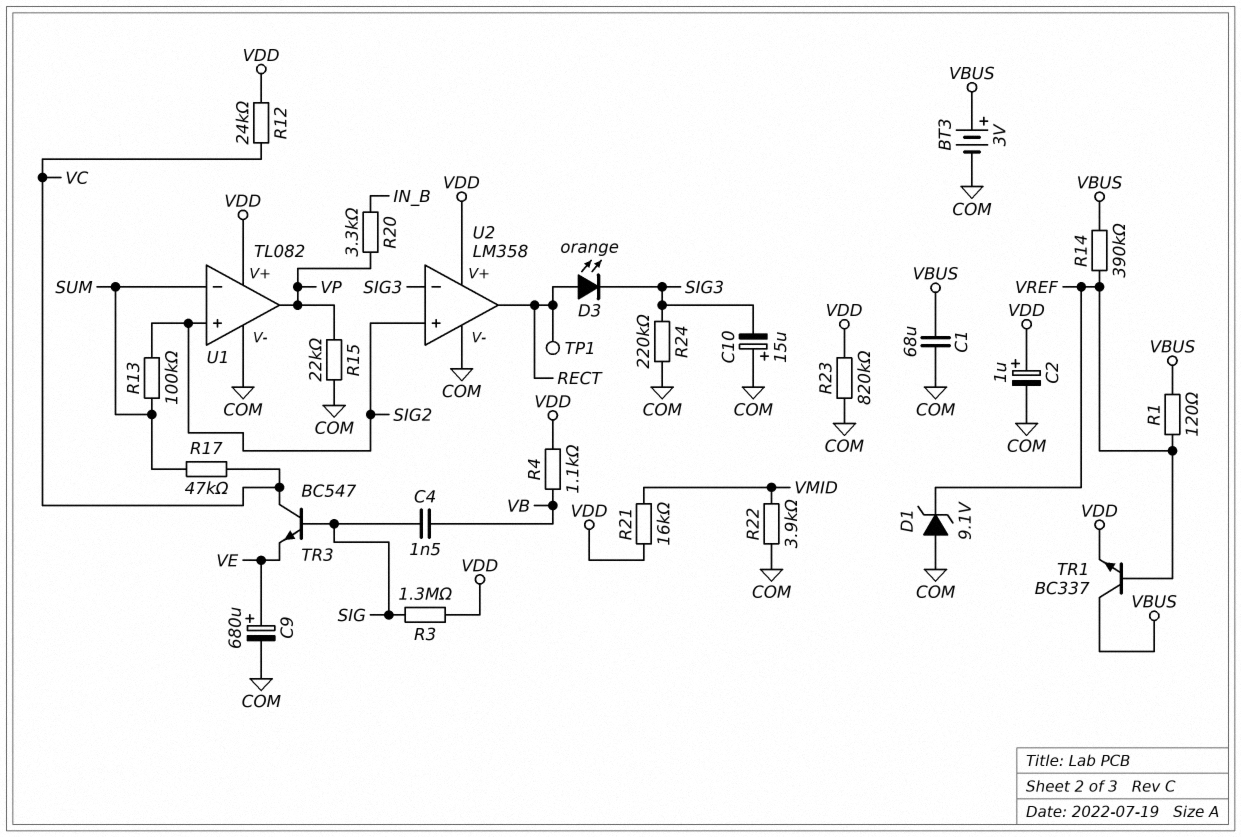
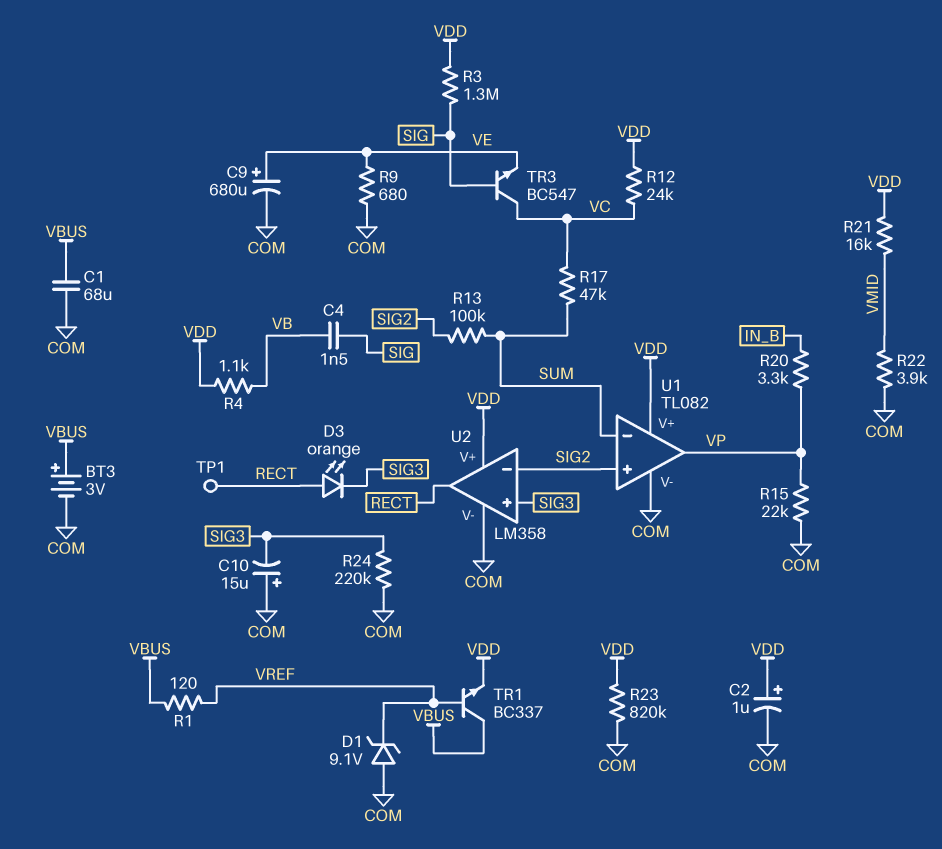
R9: none -> 680 (COM, VE)
R14: 390k (VBUS, VREF) -> none
U2 pin in+: SIG2 -> SIG3
U2 pin in-: SIG3 -> SIG2

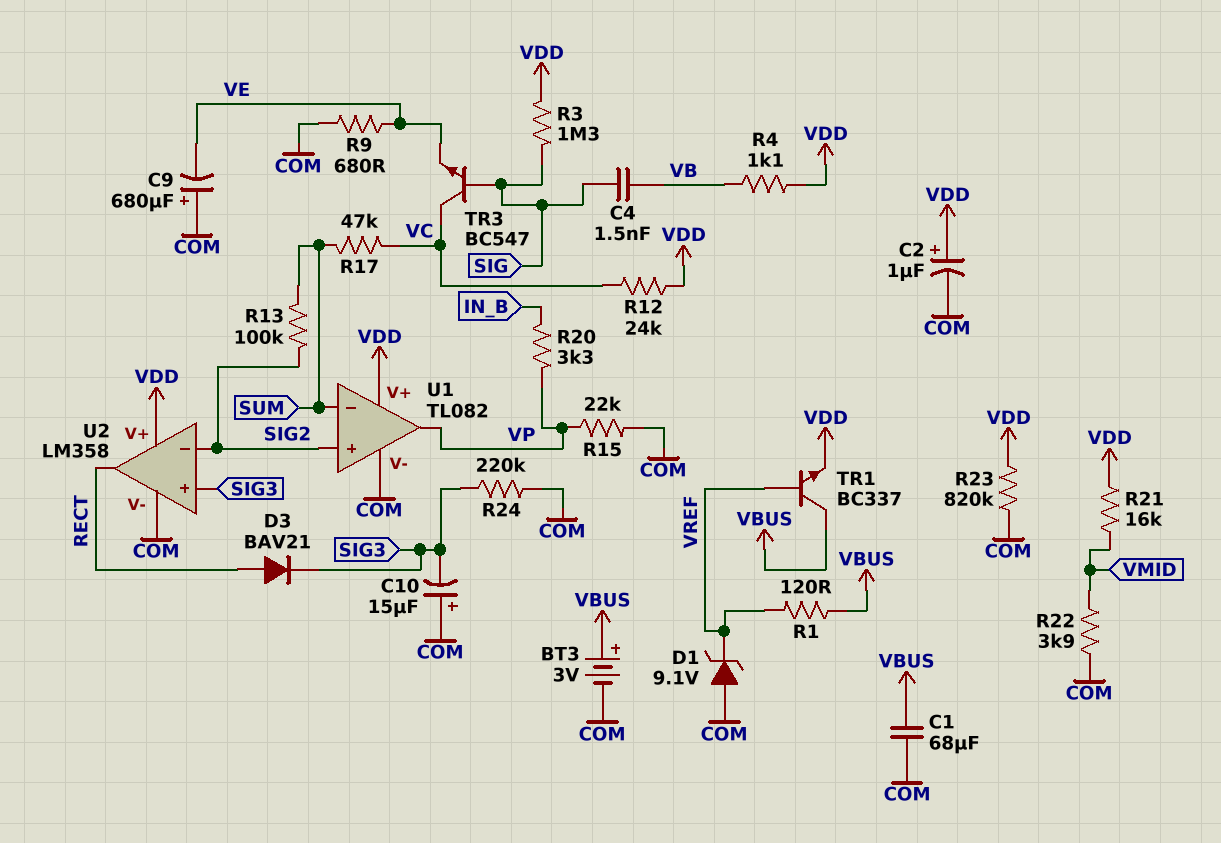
C9: 680uF (plus VE, minus COM) -> 680uF (plus COM, minus VE)
D3: LED orange (A RECT, K SIG3) -> diode BAV21 (A RECT, K SIG3)
TP1: test point (RECT) -> none

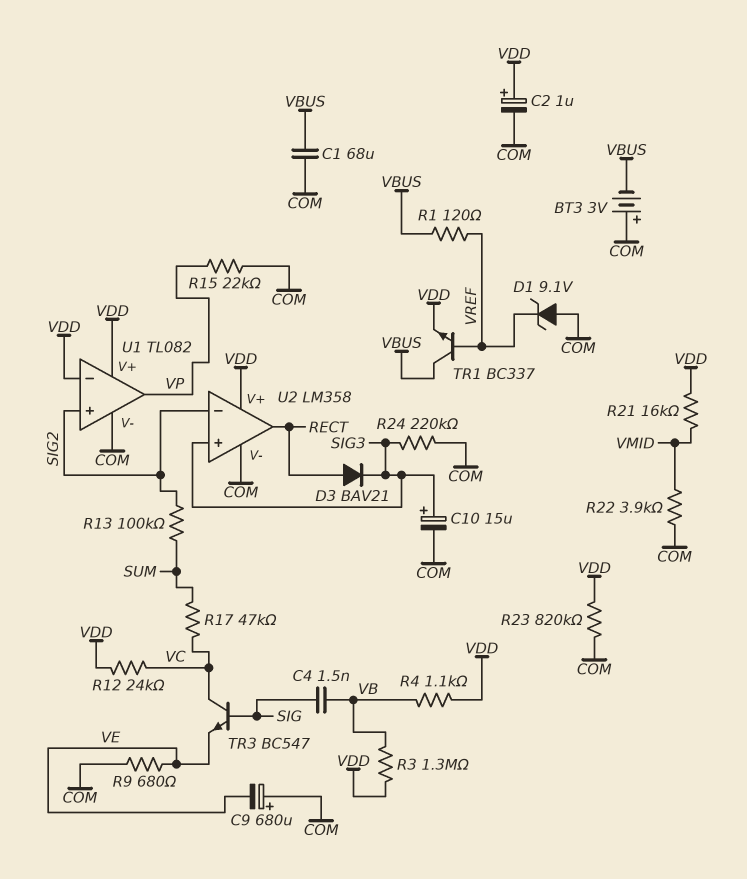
BT3: 3V (plus VBUS, minus COM) -> 3V (plus COM, minus VBUS)
C10: 15uF (plus COM, minus SIG3) -> 15uF (plus SIG3, minus COM)
R3: 1.3M (SIG, VDD) -> 1.3M (VB, VDD)
R20: 3.3k (IN_B, VP) -> none
U1 pin in-: SUM -> VDD

